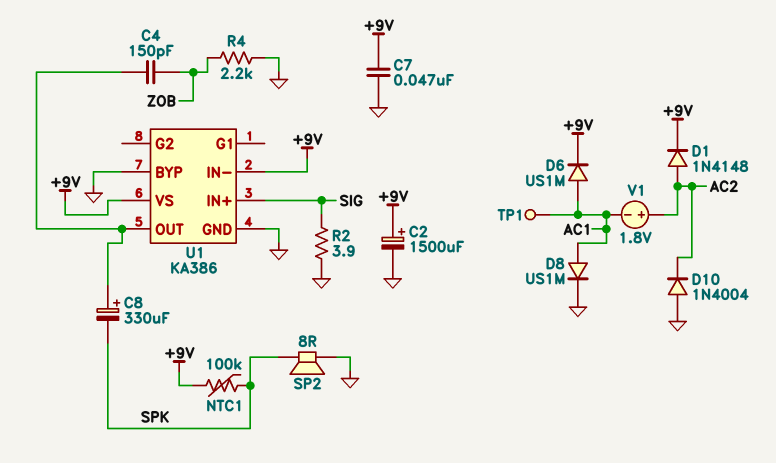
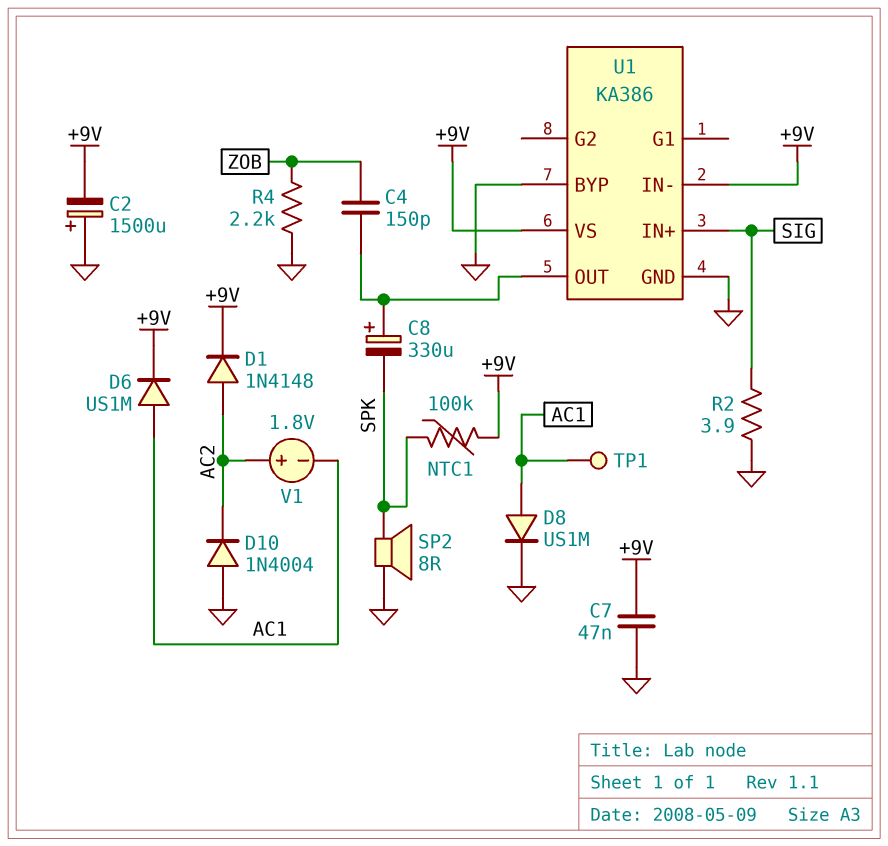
C2: 1500uF (plus +9V, minus GND) -> 1500uF (plus GND, minus +9V)

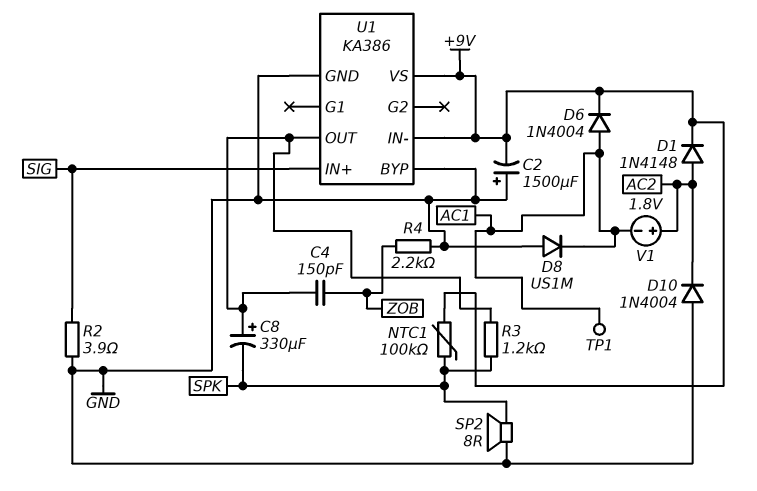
C7: 47nF (+9V, GND) -> none
D6: diode US1M (A AC1, K +9V) -> diode 1N4004 (A AC1, K +9V)
D8: diode US1M (A AC1, K GND) -> diode US1M (A GND, K AC1)
R3: none -> 1.2k (SPK, U1/OUT)

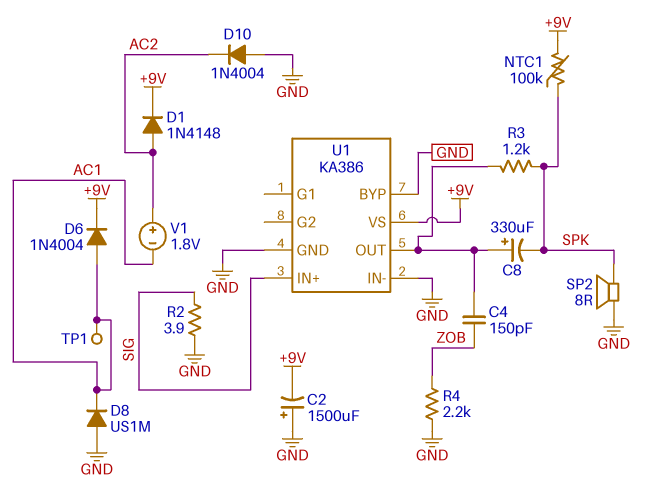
U1 pin IN-: +9V -> GND

